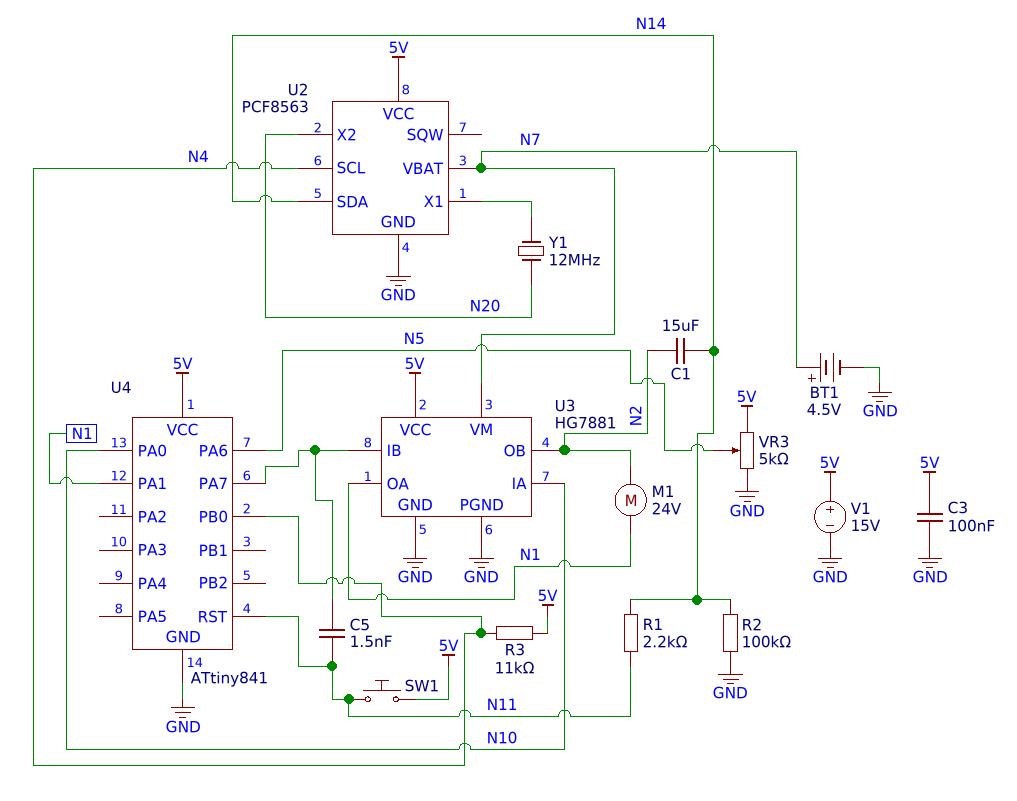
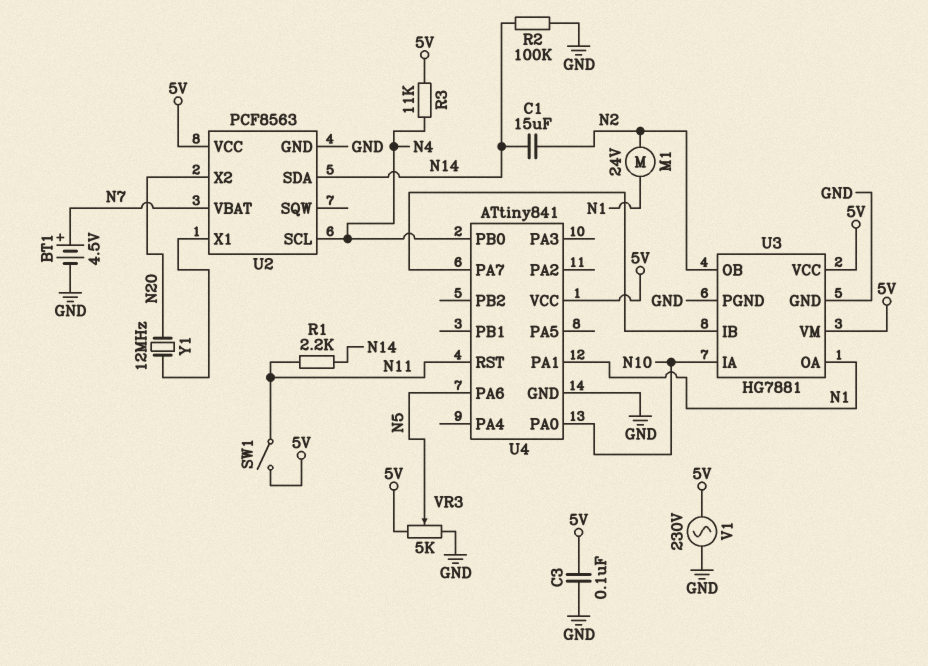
C5: 1.5nF (N11, U3/IB) -> none
SW1: button (5V, N11) -> switch (5V, N11)
U3 pin VM: N7 -> 5V
V1: 15V (plus 5V, minus GND) -> AC 230V (5V, GND)

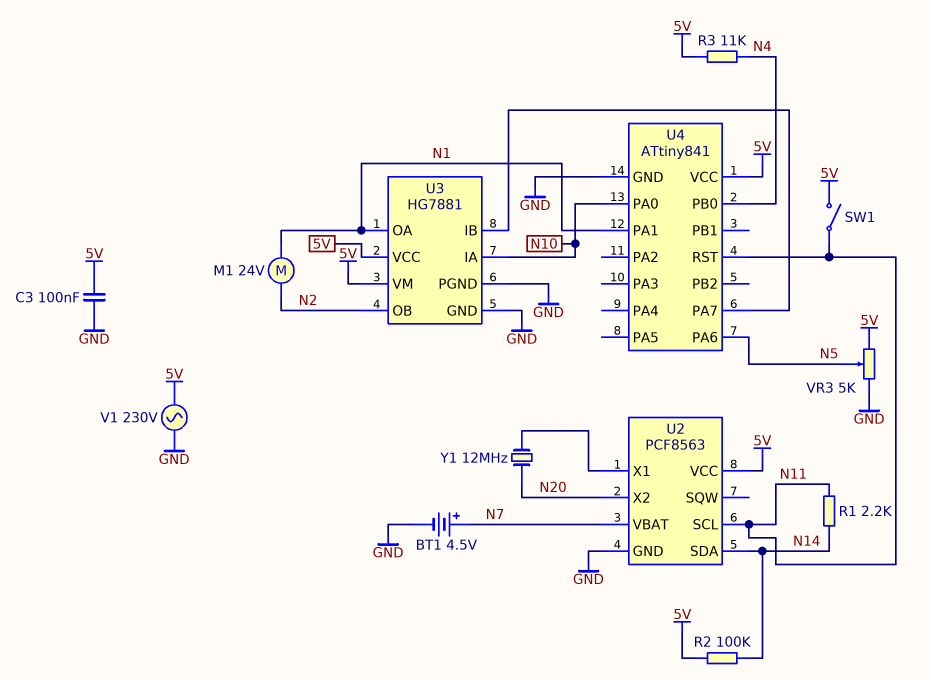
C1: 15uF (N2, N14) -> none
R2: 100k (GND, N14) -> 100k (5V, N14)
U2 pin SCL: N4 -> N11

